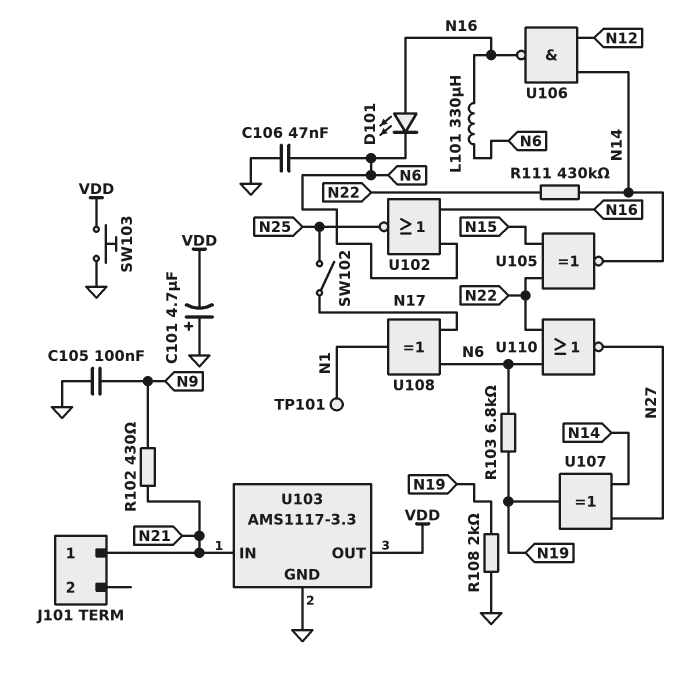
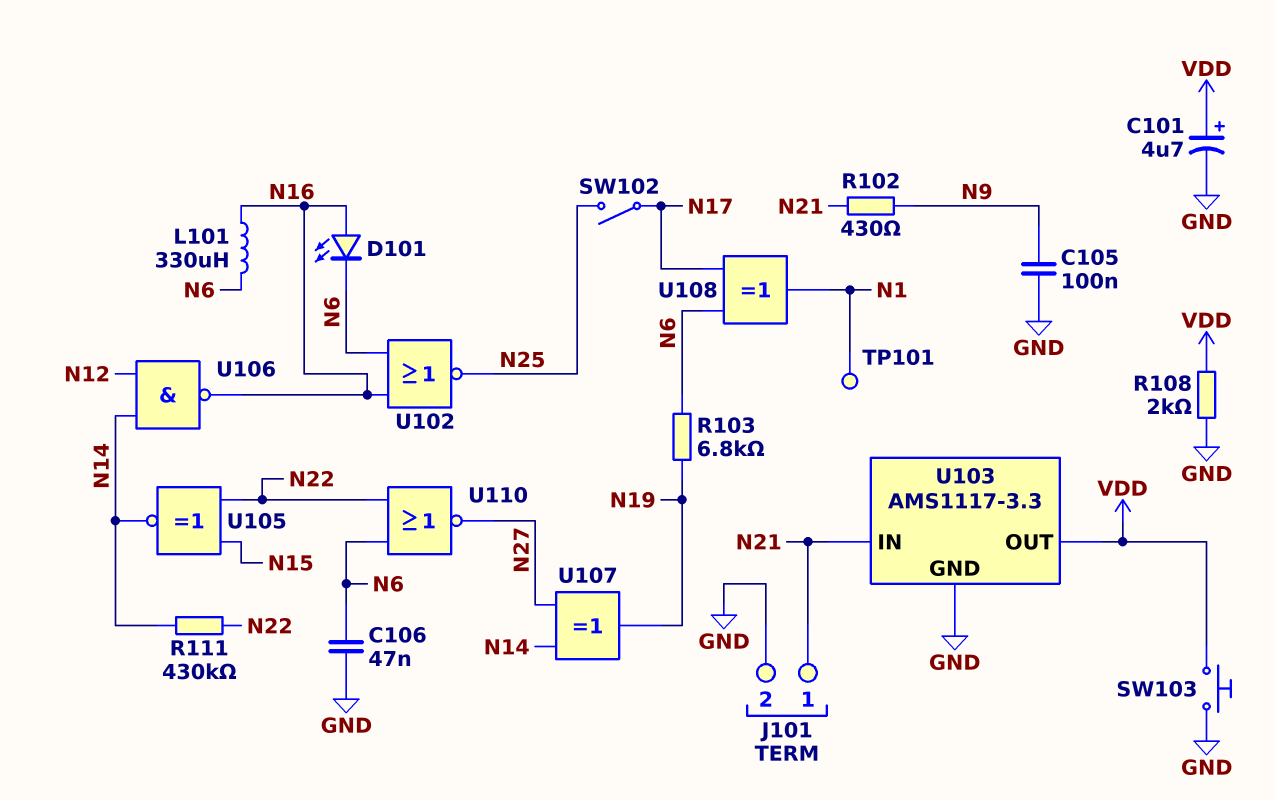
C101: 4.7uF (plus GND, minus VDD) -> 4.7uF (plus VDD, minus GND)
J101 pin 2: none -> GND
R108: 2k (GND, N19) -> 2k (GND, VDD)

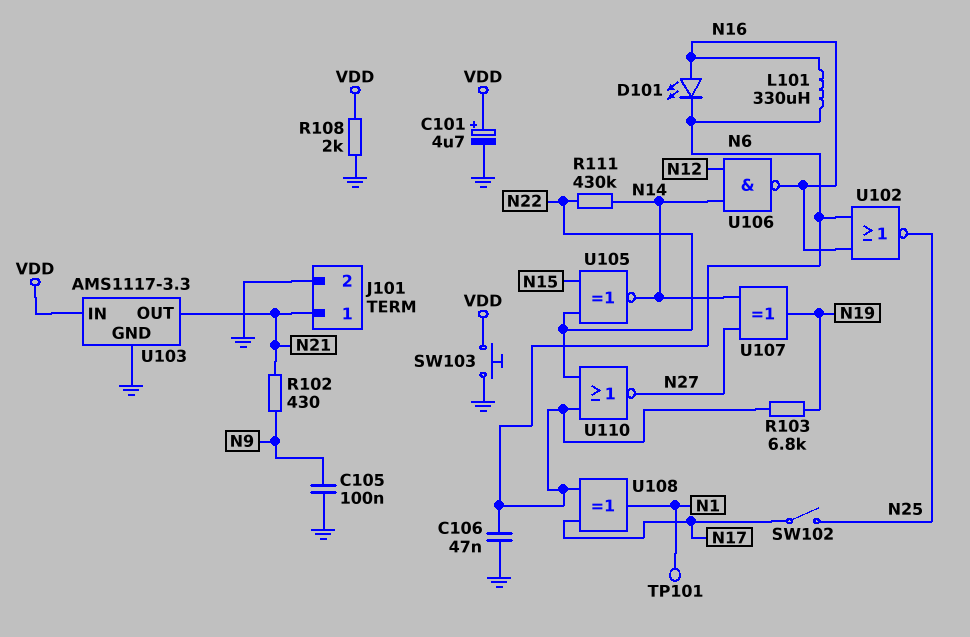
U103 pin IN: N21 -> VDD
U103 pin OUT: VDD -> N21

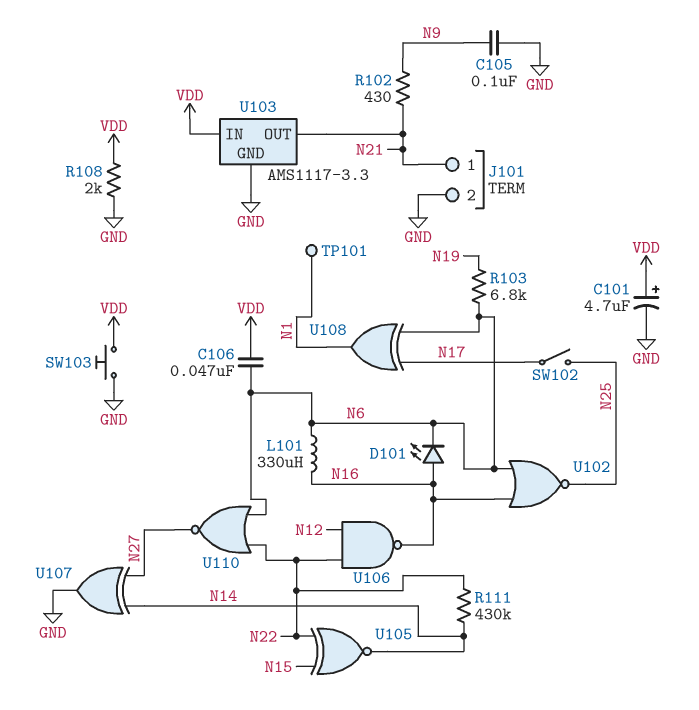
C106: 47nF (GND, N6) -> 47nF (N6, VDD)
U106: NAND (in N12, in N14, out N16) -> NAND (in N12, in N22, out N16)
U107: XOR (in N14, in N27, out N19) -> XOR (in N14, in N27, out GND)

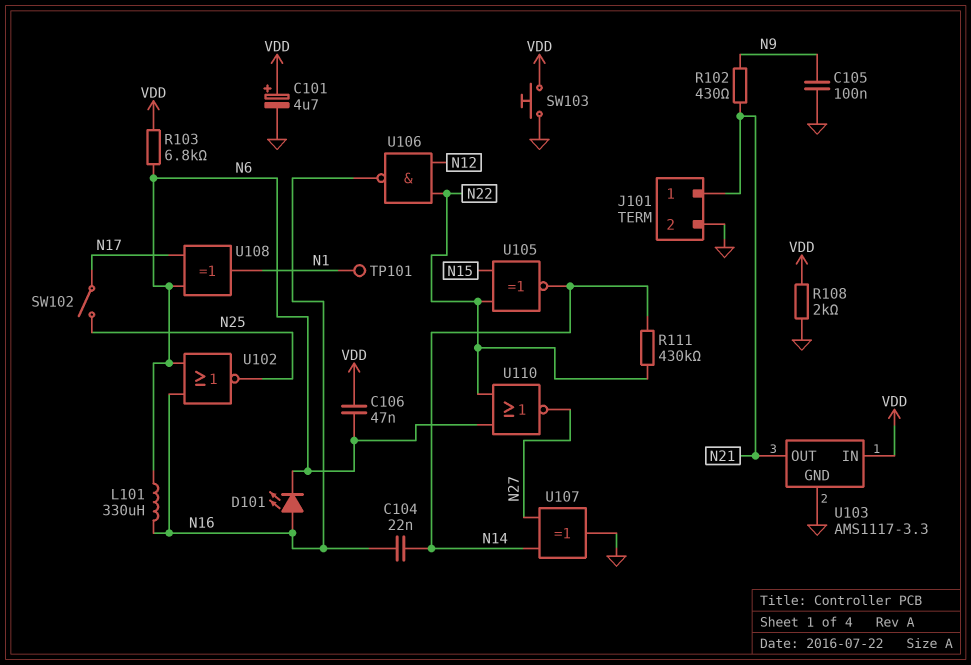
C104: none -> 22nF (N14, N16)
R103: 6.8k (N6, N19) -> 6.8k (N6, VDD)

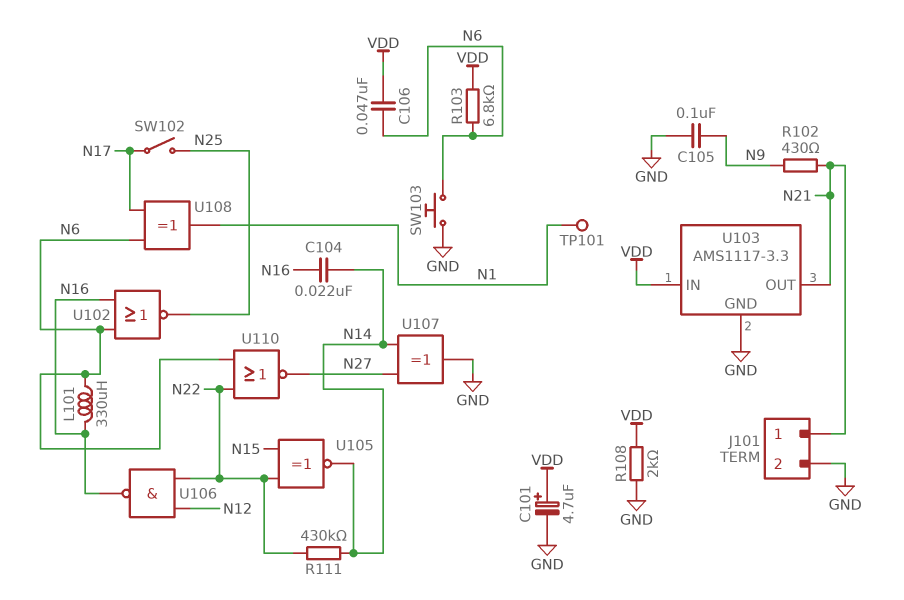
D101: LED (A N16, K N6) -> none
SW103: button (GND, VDD) -> button (GND, N6)

